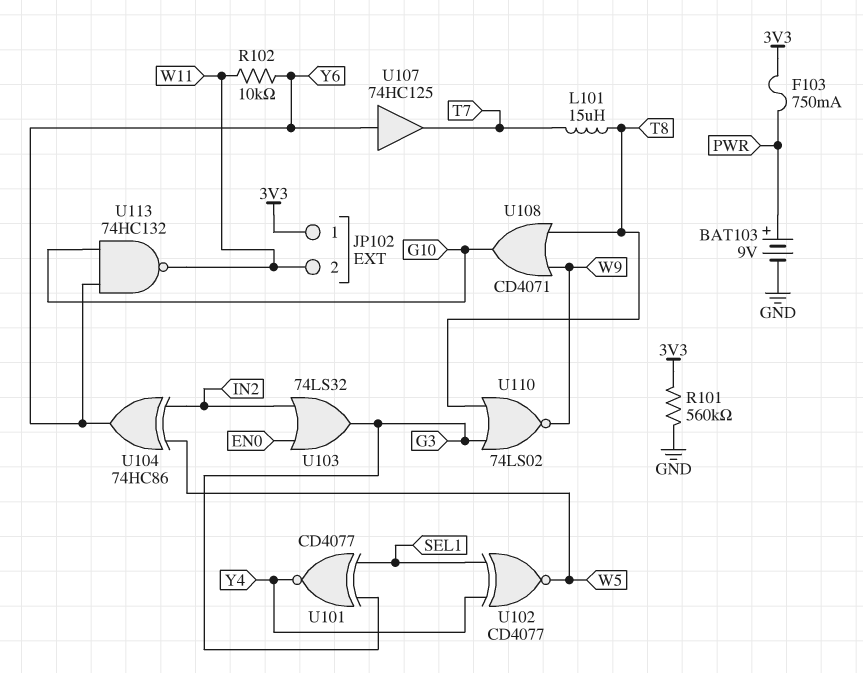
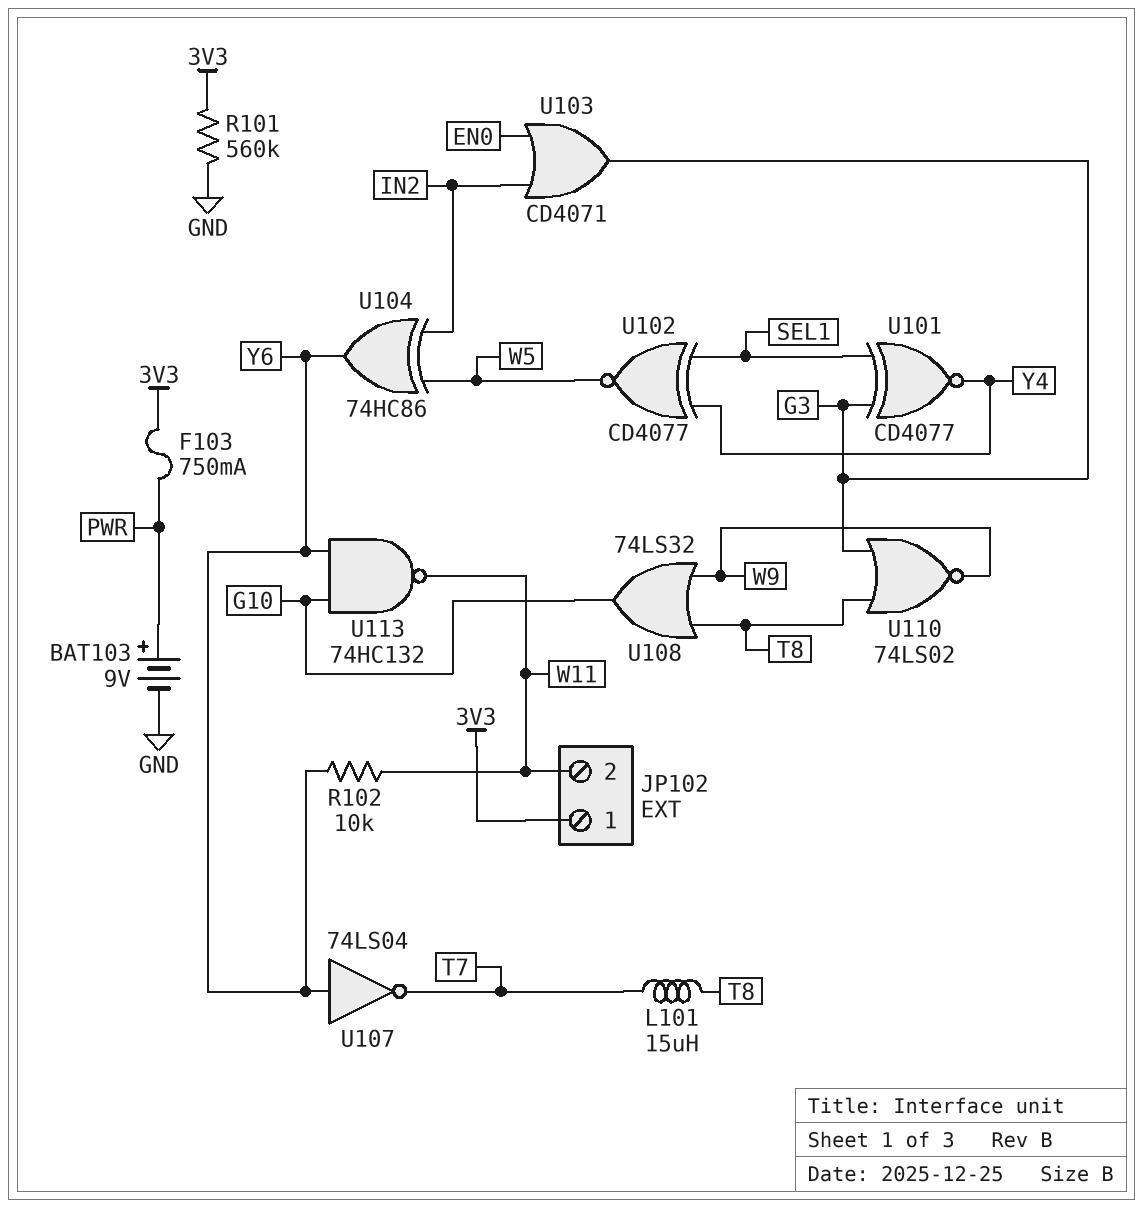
U103: OR 74LS32 (in EN0, in IN2, out G3) -> OR CD4071 (in EN0, in IN2, out G3)
U107: buffer 74HC125 (in Y6, out T7) -> NOT 74LS04 (in Y6, out T7)
U108: OR CD4071 (in T8, in W9, out G10) -> OR 74LS32 (in T8, in W9, out G10)

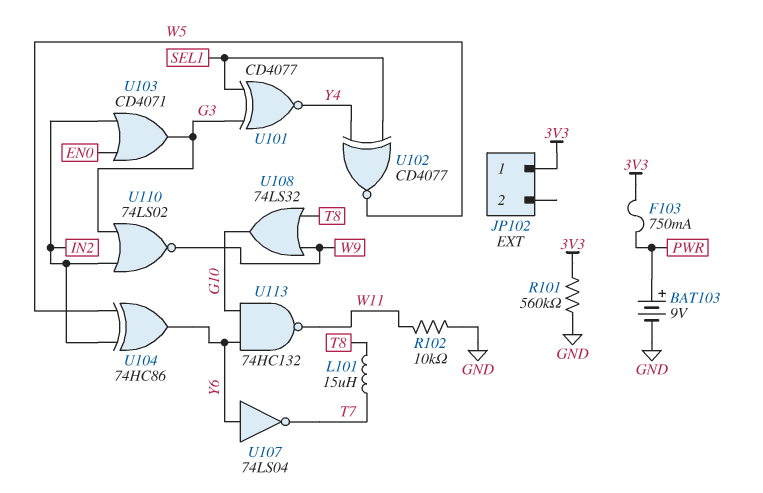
JP102 pin 2: W11 -> none
R102: 10k (W11, Y6) -> 10k (GND, W11)
U110: NOR 74LS02 (in G3, in T8, out W9) -> NOR 74LS02 (in G3, in IN2, out W9)

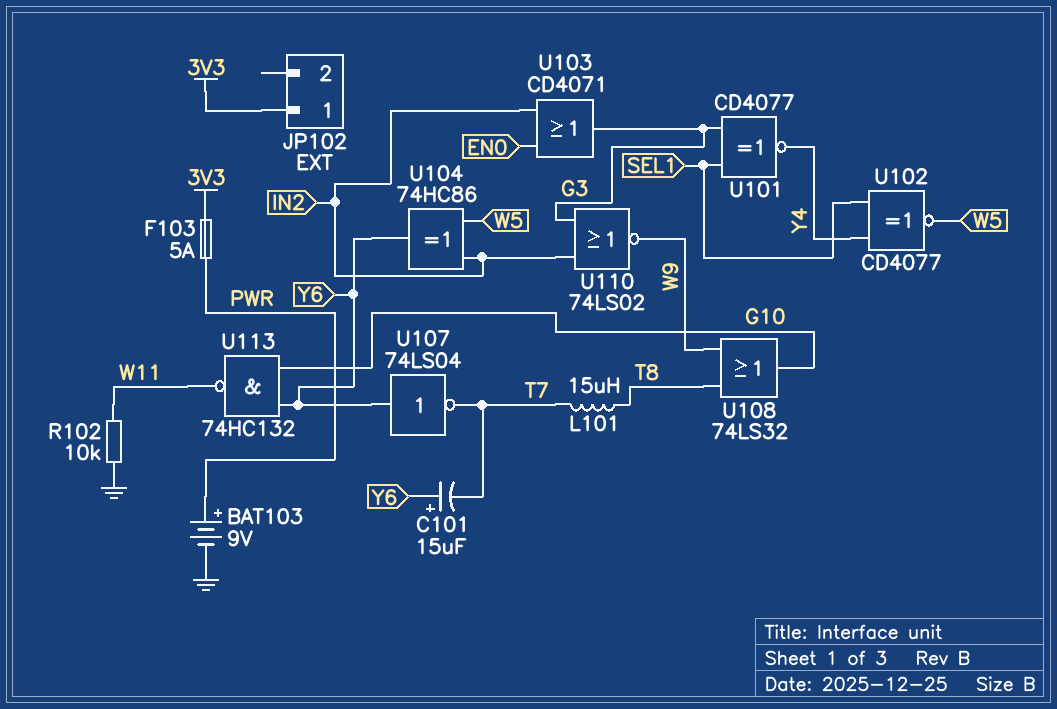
C101: none -> 15uF (plus Y6, minus T7)
F103: 750mA (3V3, PWR) -> 5A (3V3, PWR)
R101: 560k (3V3, GND) -> none

